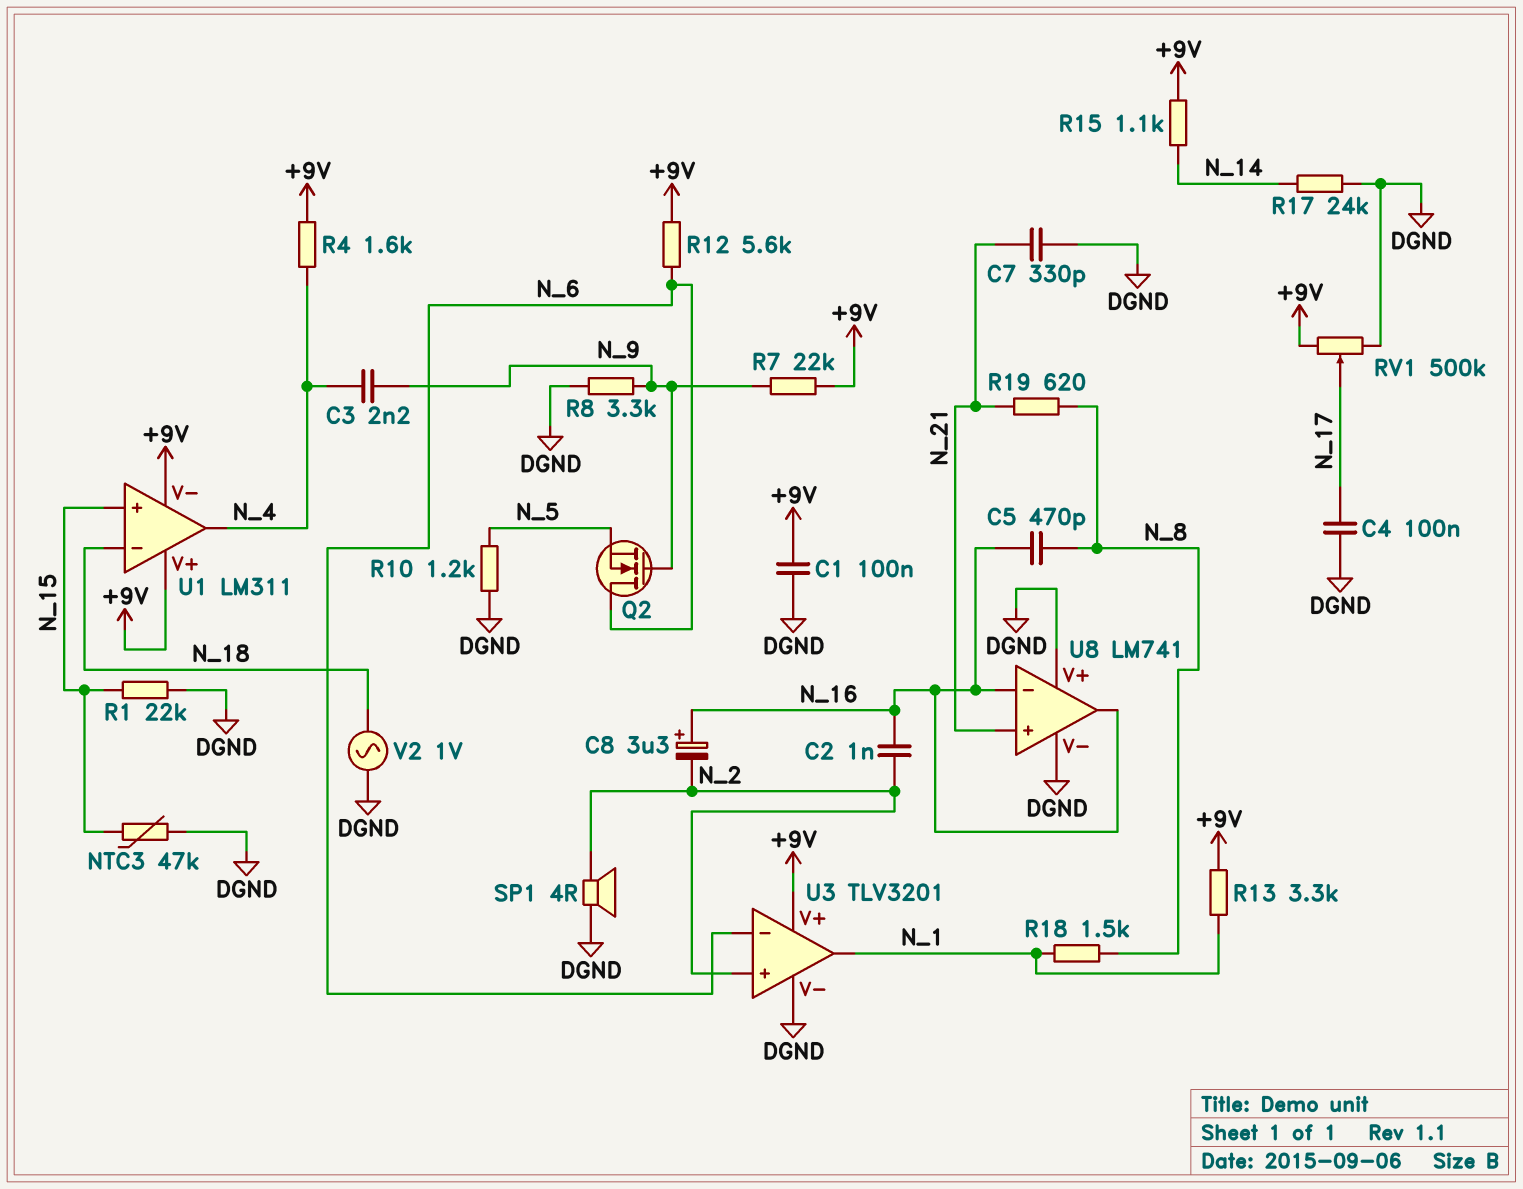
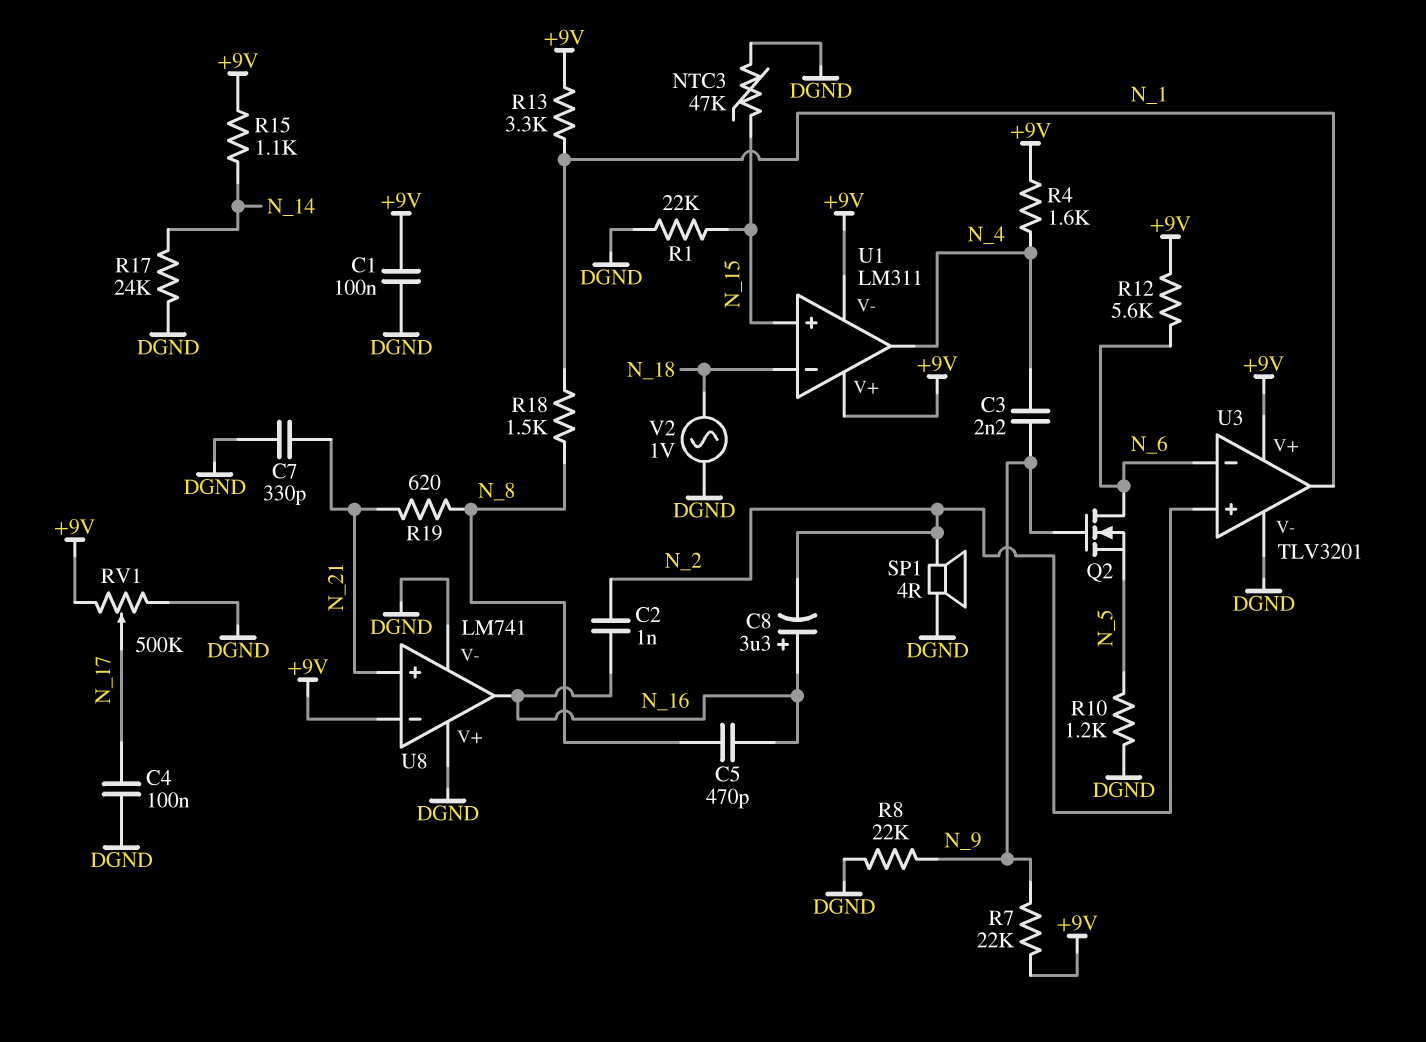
R8: 3.3k (DGND, N_9) -> 22k (DGND, N_9)
U8 pin in-: N_16 -> +9V

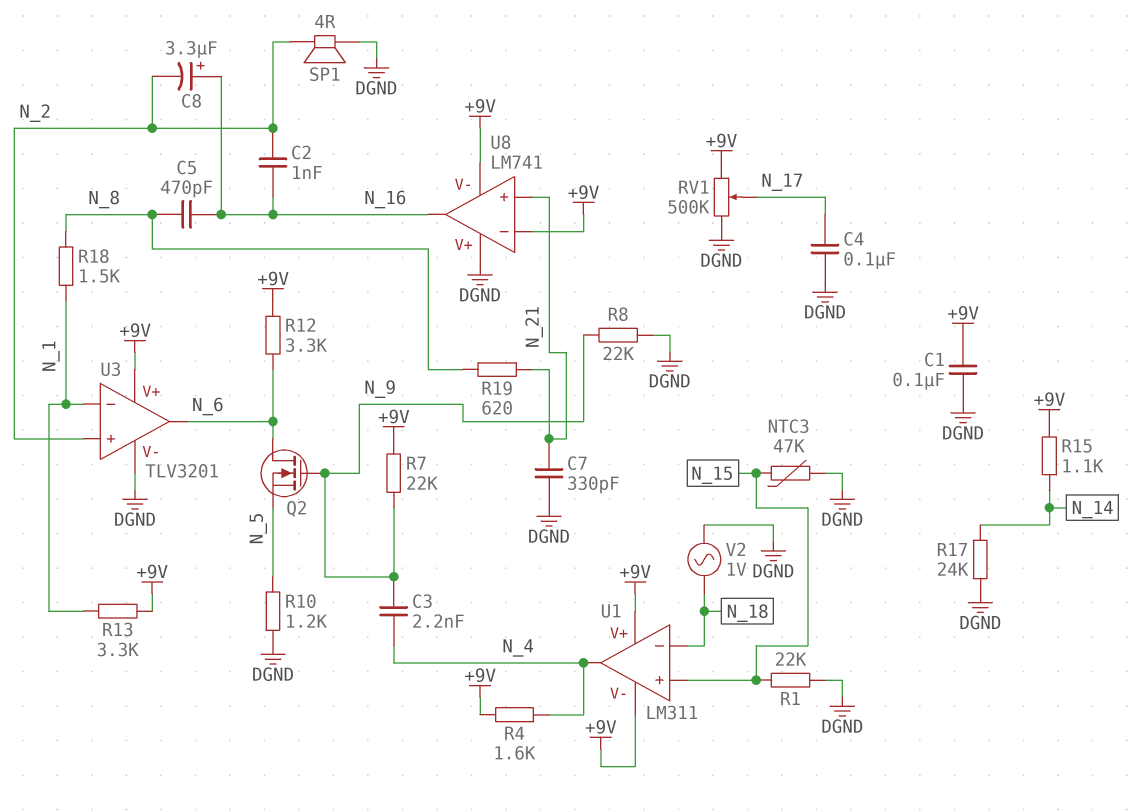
R12: 5.6k (+9V, N_6) -> 3.3k (+9V, N_6)
U3 pin in-: N_6 -> N_1
U3 pin out: N_1 -> N_6
U8 pin V-: DGND -> +9V

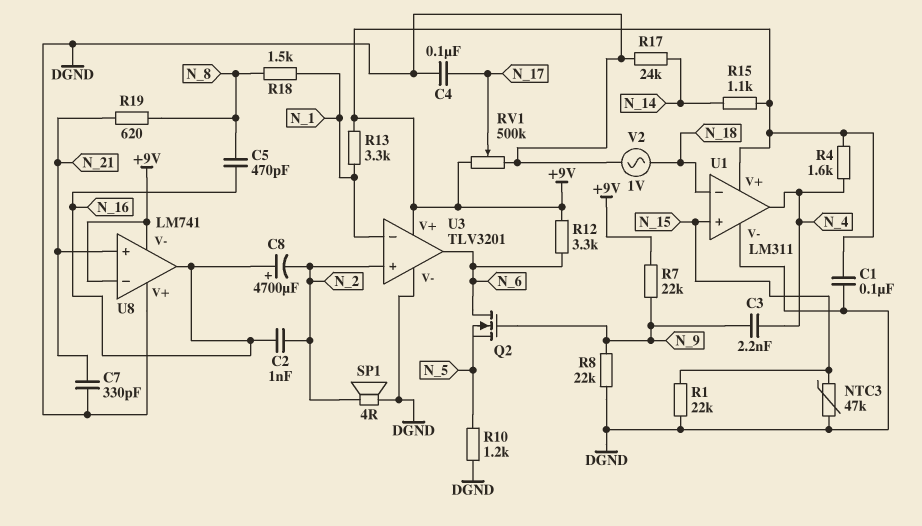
C8: 3.3uF (plus N_16, minus N_2) -> 4700uF (plus N_16, minus N_2)
U1 pin V-: +9V -> DGND

